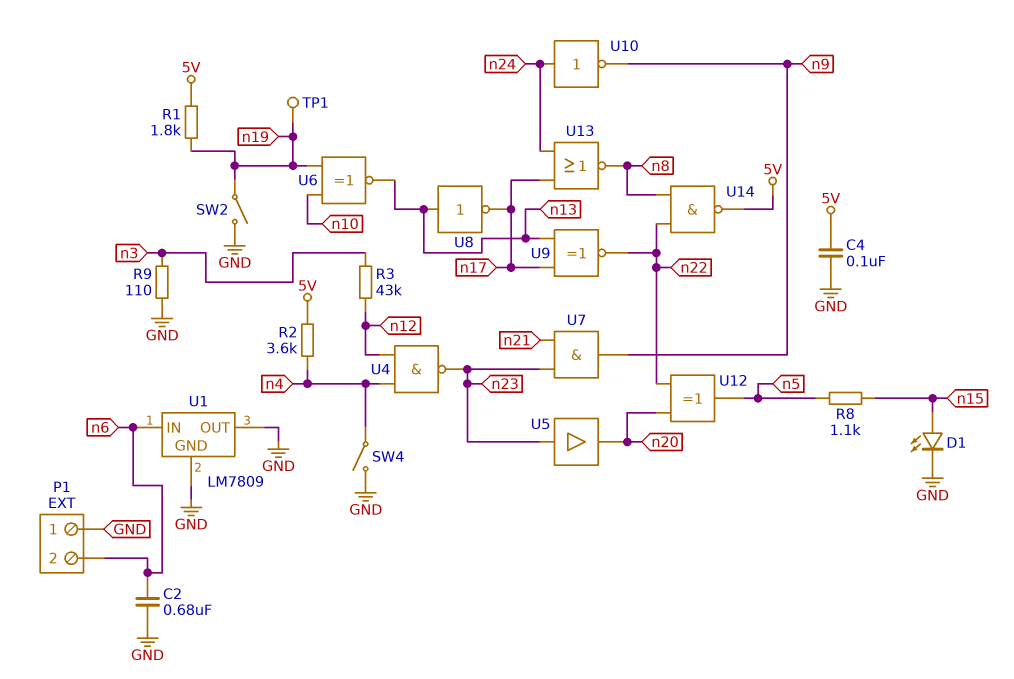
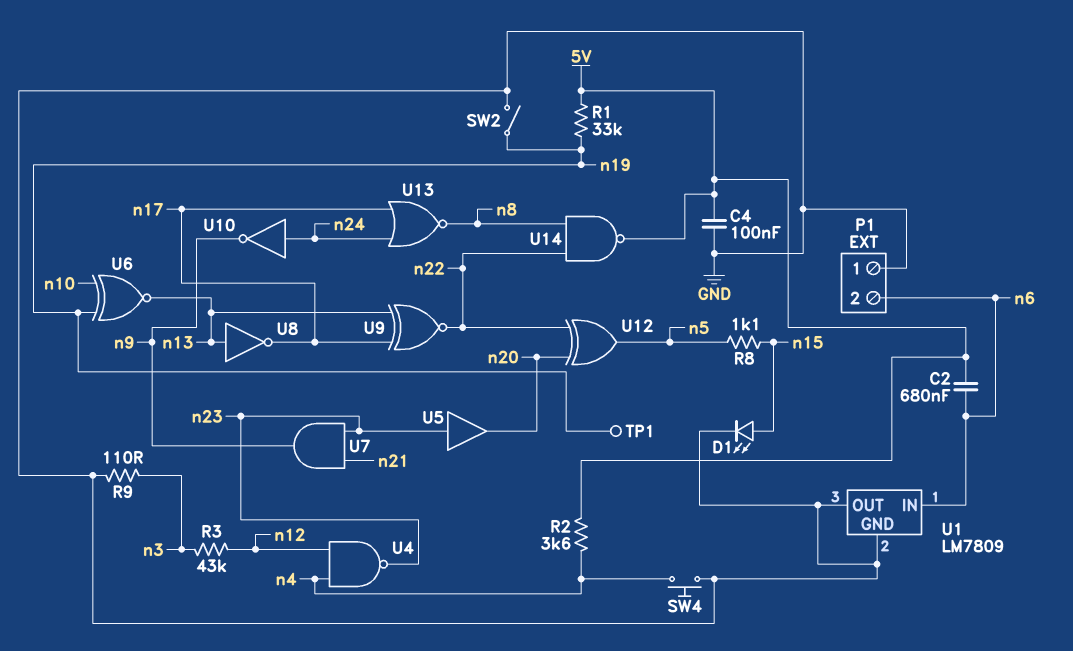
C2: 680nF (GND, n6) -> 680nF (5V, n6)
R1: 1.8k (5V, n19) -> 33k (5V, n19)
SW4: switch (GND, n4) -> button (GND, n4)

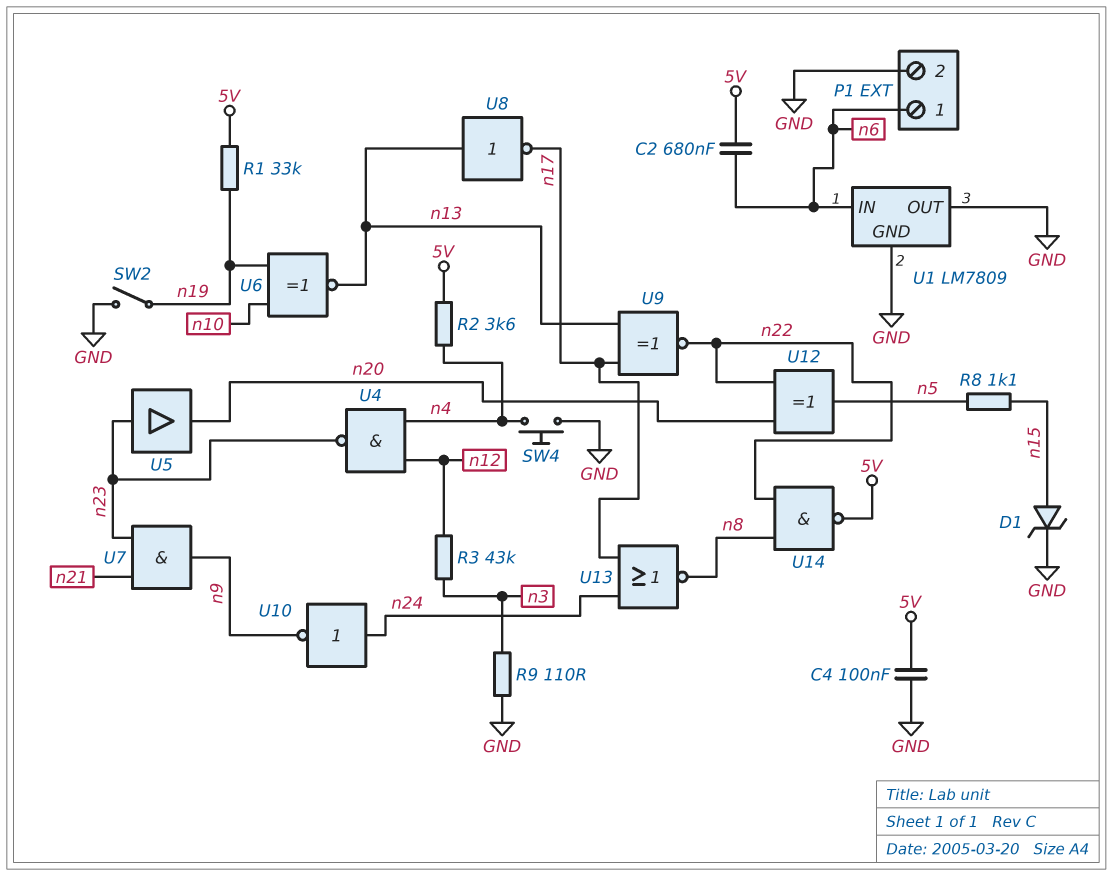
D1: LED (A n15, K GND) -> zener (A n15, K GND)
P1 pin 1: GND -> n6
P1 pin 2: n6 -> GND
TP1: test point (n19) -> none

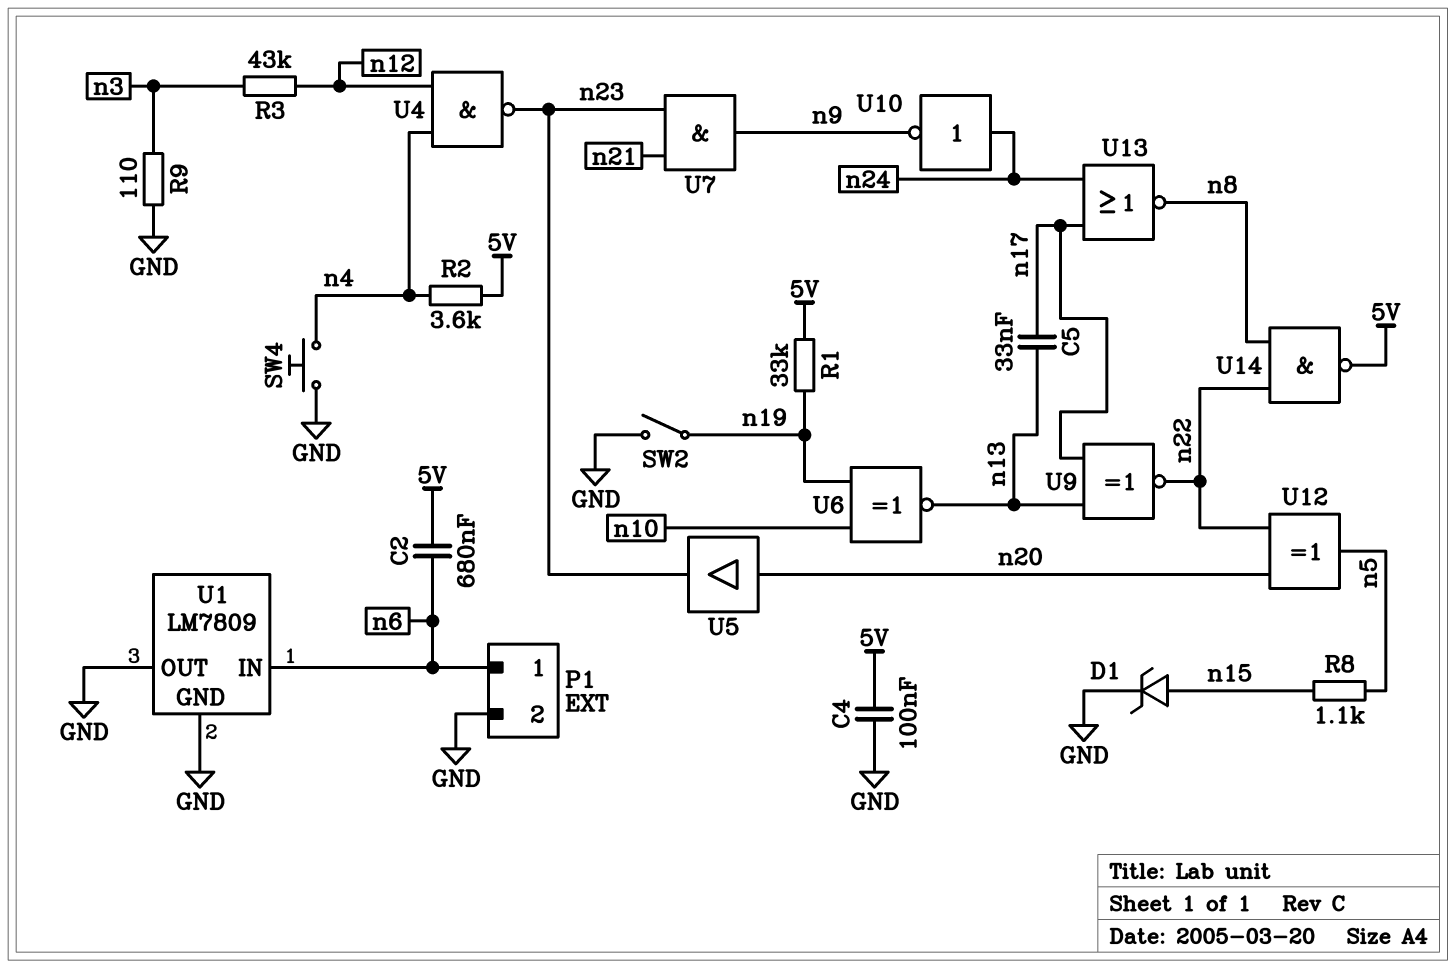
C5: none -> 33nF (n13, n17)
U5: buffer (in n23, out n20) -> buffer (in n20, out n23)
U8: NOT (in n13, out n17) -> none

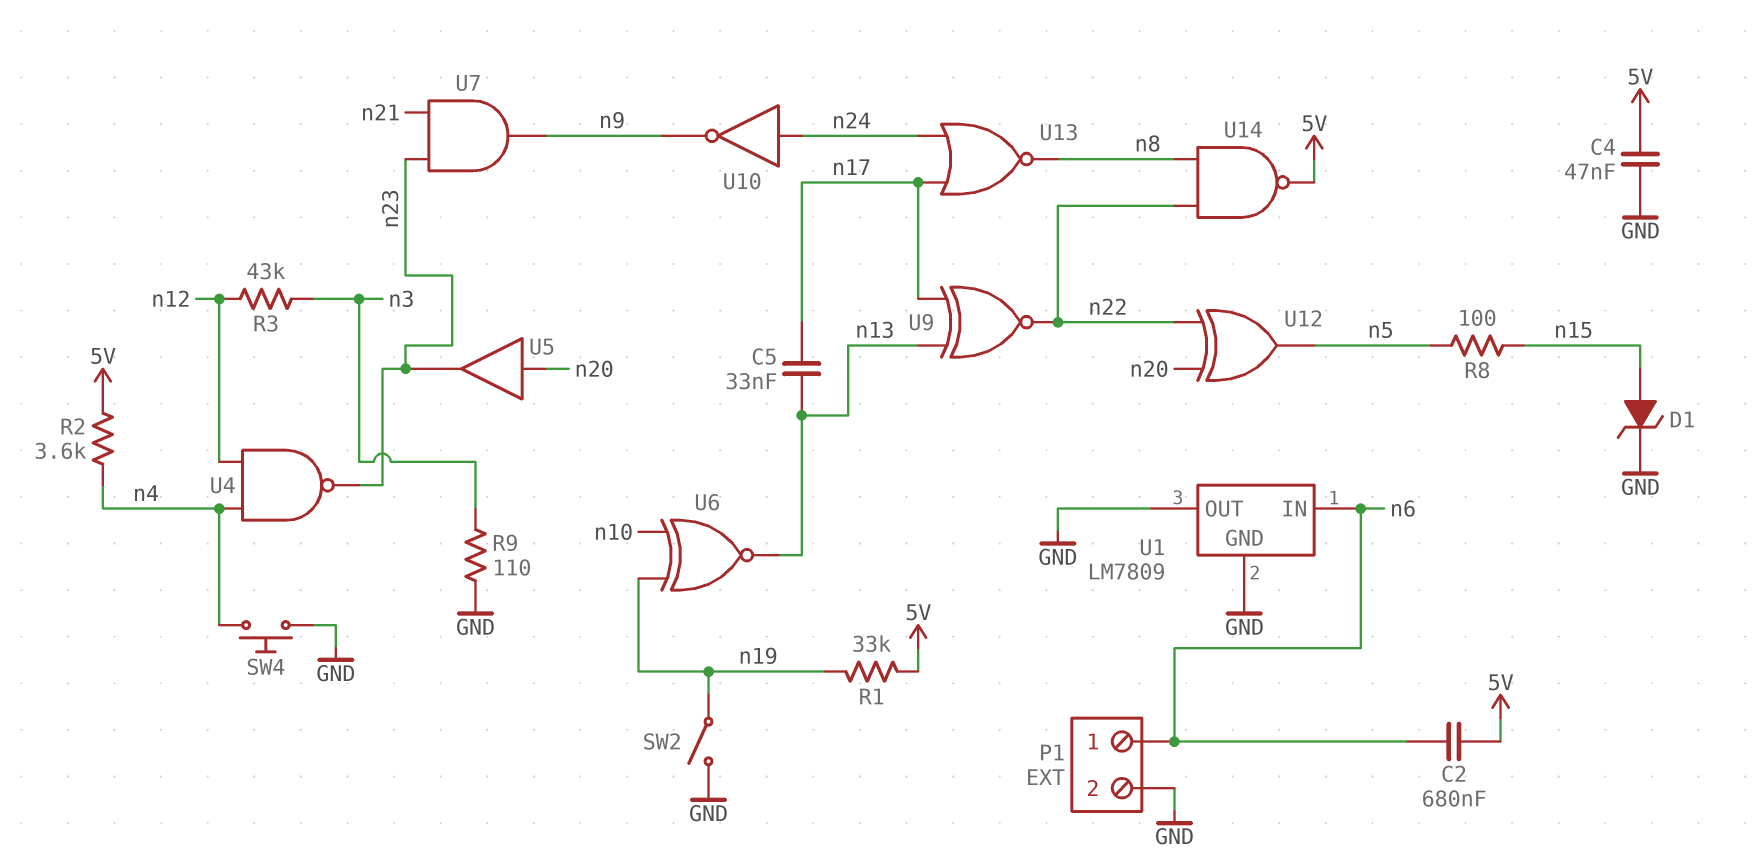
C4: 100nF (5V, GND) -> 47nF (5V, GND)
R8: 1.1k (n5, n15) -> 100 (n5, n15)

